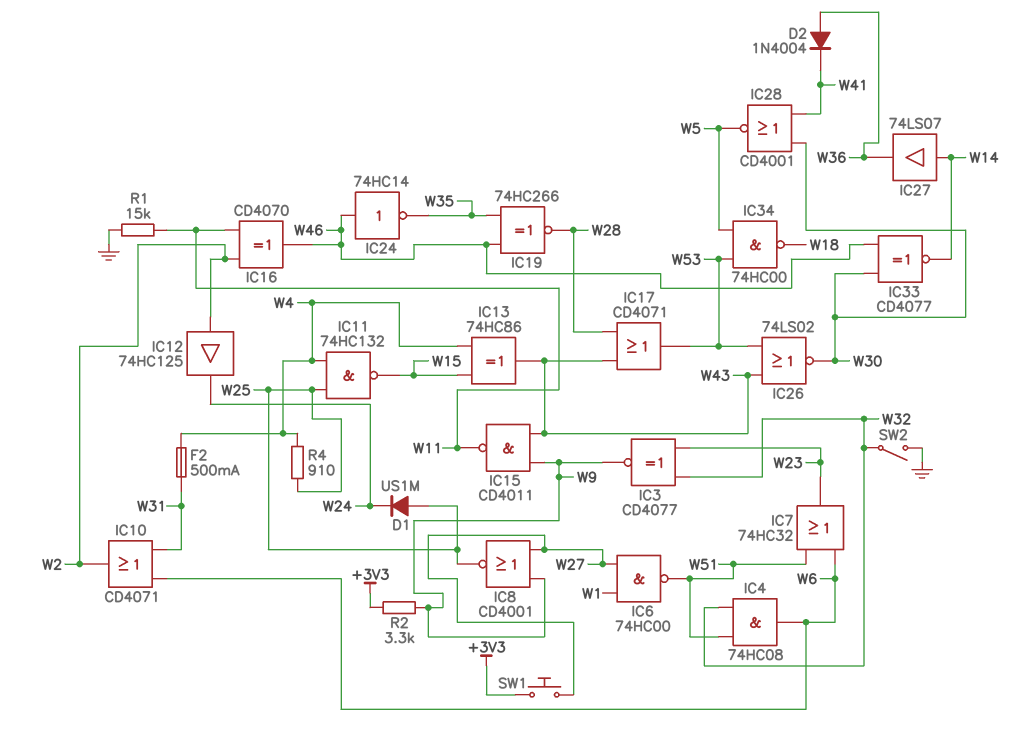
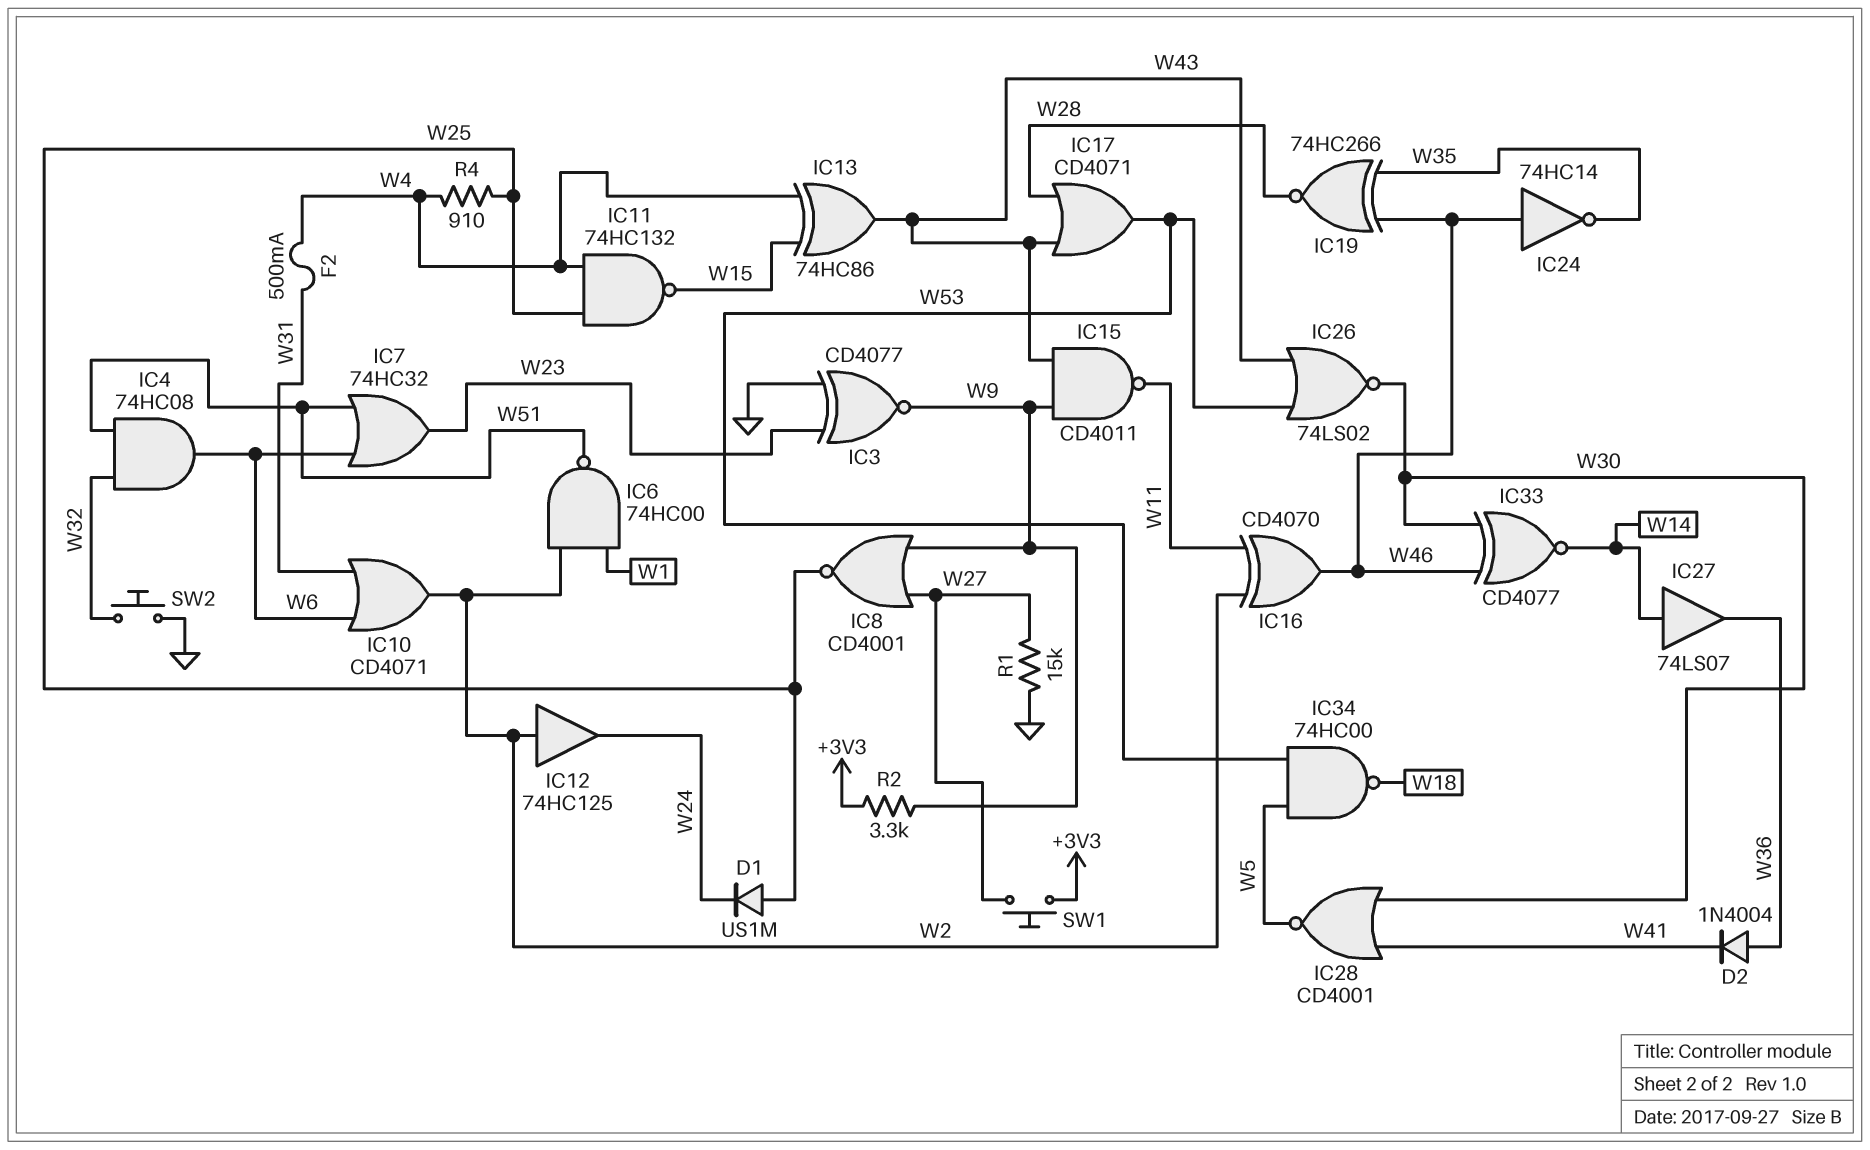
IC3: XNOR CD4077 (in W23, in W32, out W9) -> XNOR CD4077 (in GND, in W23, out W9)
IC6: NAND 74HC00 (in W1, in W27, out W51) -> NAND 74HC00 (in W1, in W2, out W51)
R1: 15k (GND, W11) -> 15k (GND, W27)
SW2: switch (GND, W32) -> button (GND, W32)

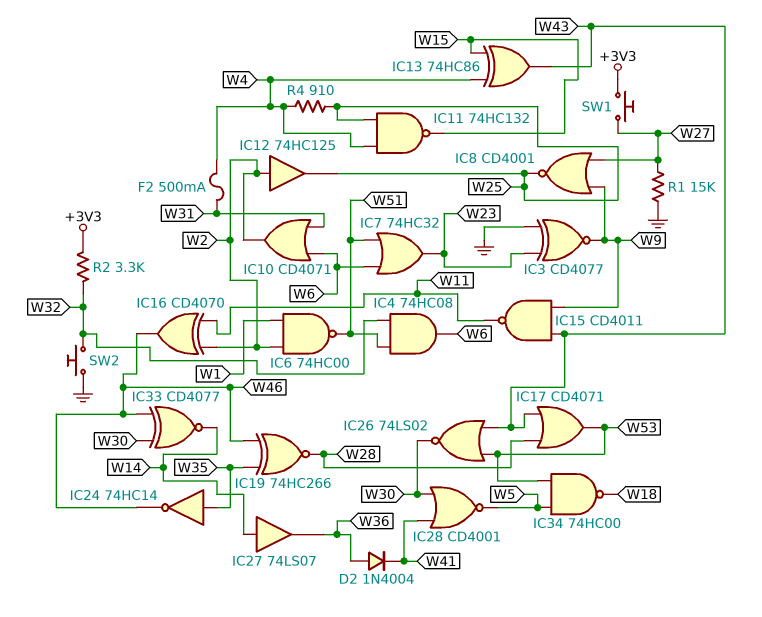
D1: diode US1M (A W25, K W24) -> none
IC12: buffer 74HC125 (in W2, out W24) -> buffer 74HC125 (in W2, out W25)
IC24: NOT 74HC14 (in W46, out W35) -> NOT 74HC14 (in W35, out W46)
R2: 3.3k (+3V3, W9) -> 3.3k (+3V3, W32)

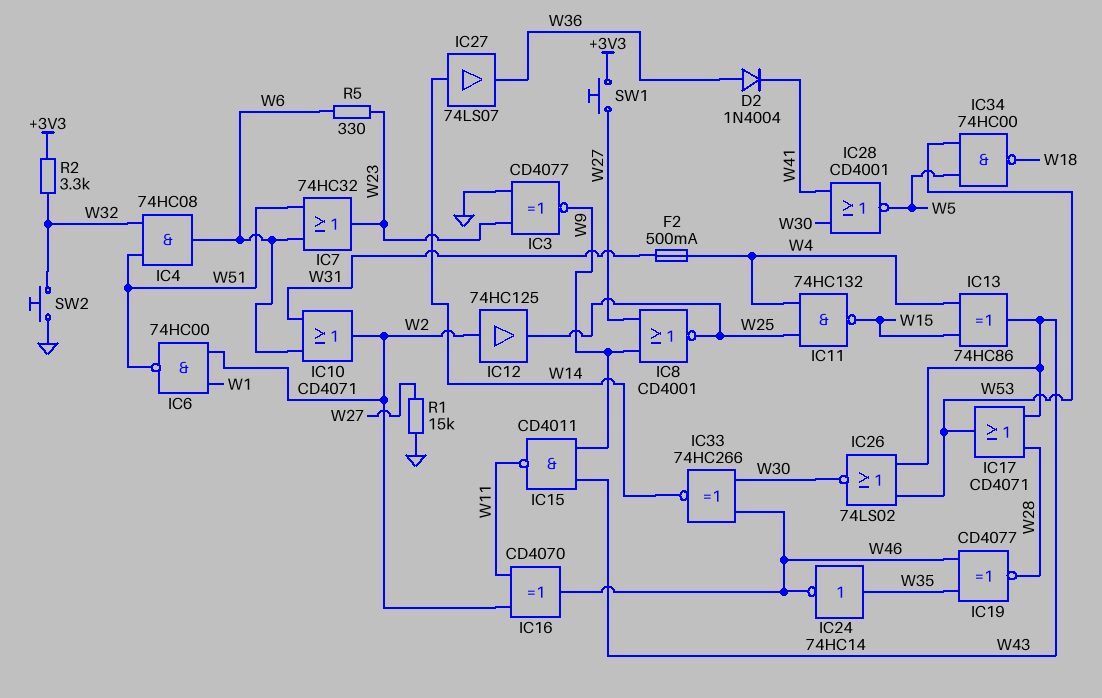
IC19: XNOR 74HC266 (in W35, in W46, out W28) -> XNOR CD4077 (in W35, in W46, out W28)
IC33: XNOR CD4077 (in W30, in W46, out W14) -> XNOR 74HC266 (in W30, in W46, out W14)
R4: 910 (W4, W25) -> none
R5: none -> 330 (W6, W23)

